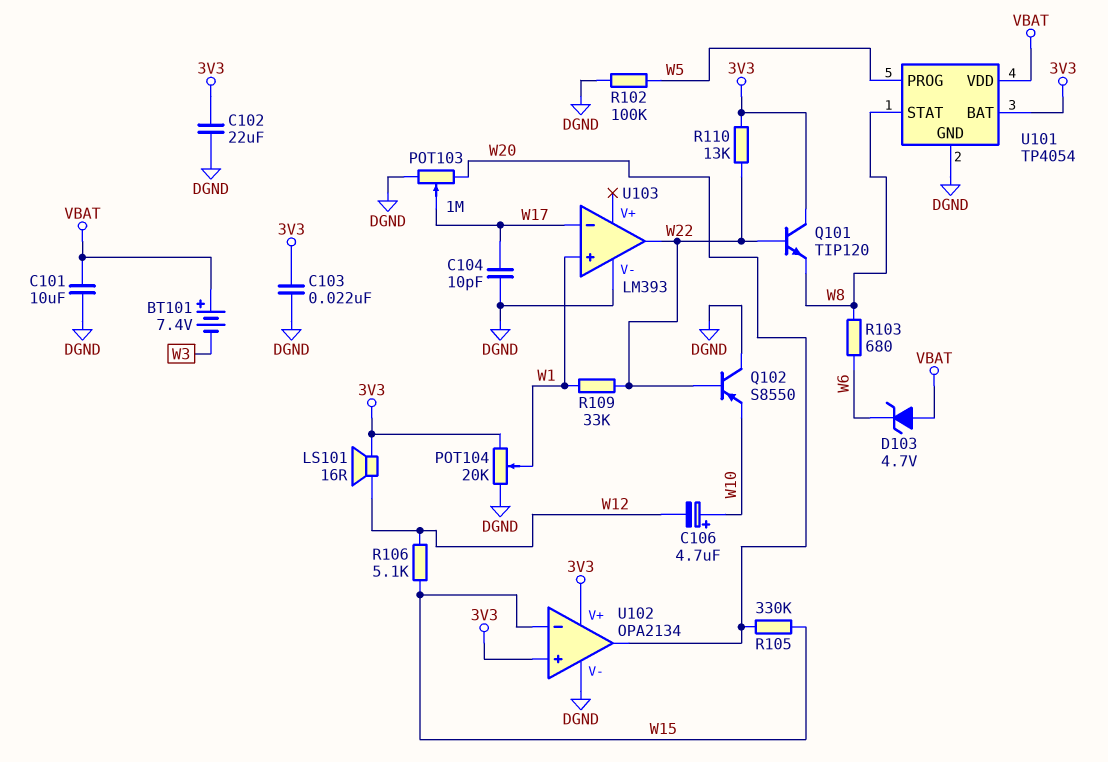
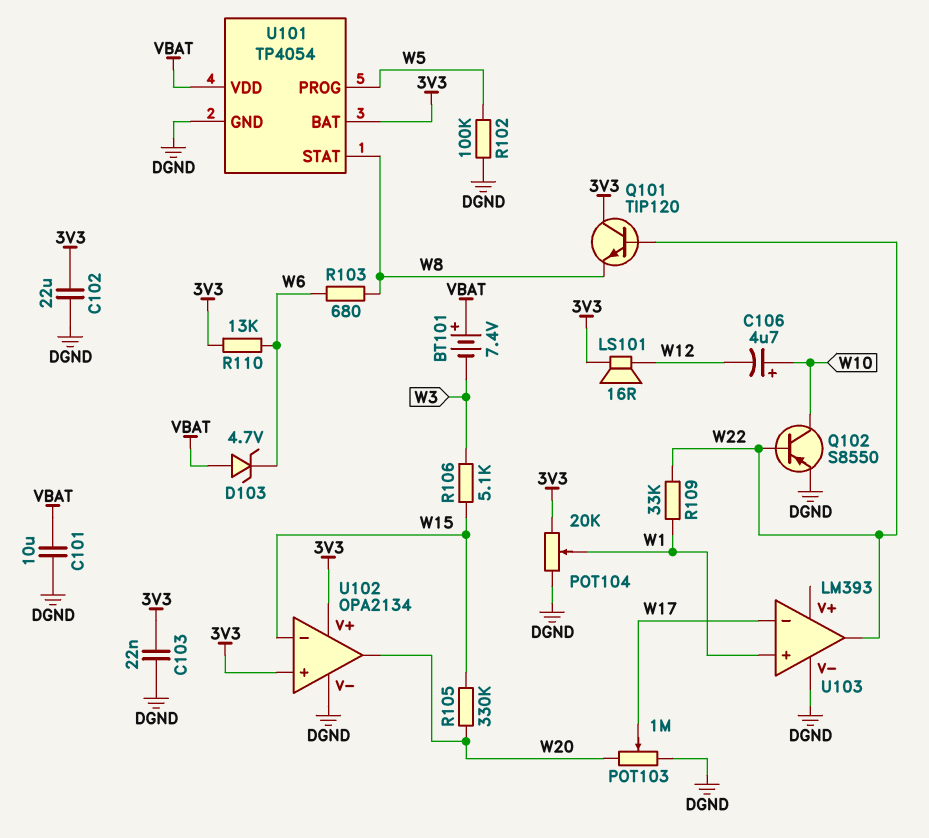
C104: 10pF (DGND, W17) -> none
Q102: PNP S8550 (B W22, C DGND, E W10) -> PNP S8550 (B W22, C W10, E DGND)
R106: 5.1k (W12, W15) -> 5.1k (W3, W15)
R110: 13k (3V3, W22) -> 13k (3V3, W6)

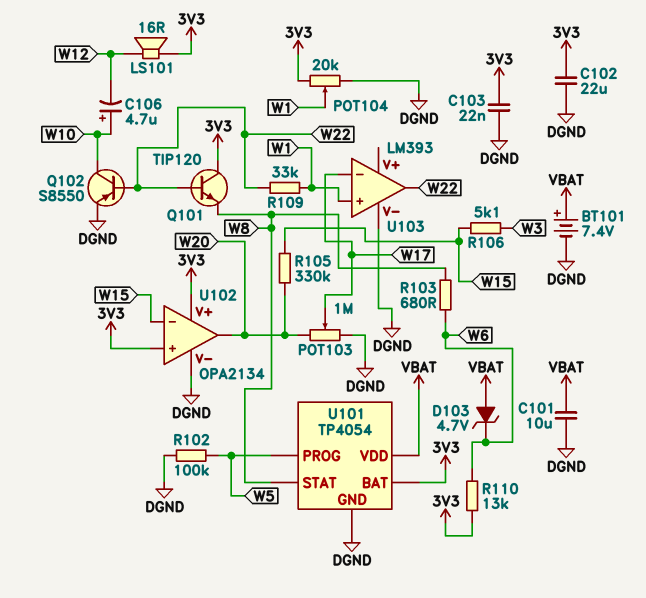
BT101: 7.4V (plus VBAT, minus W3) -> 7.4V (plus VBAT, minus DGND)

